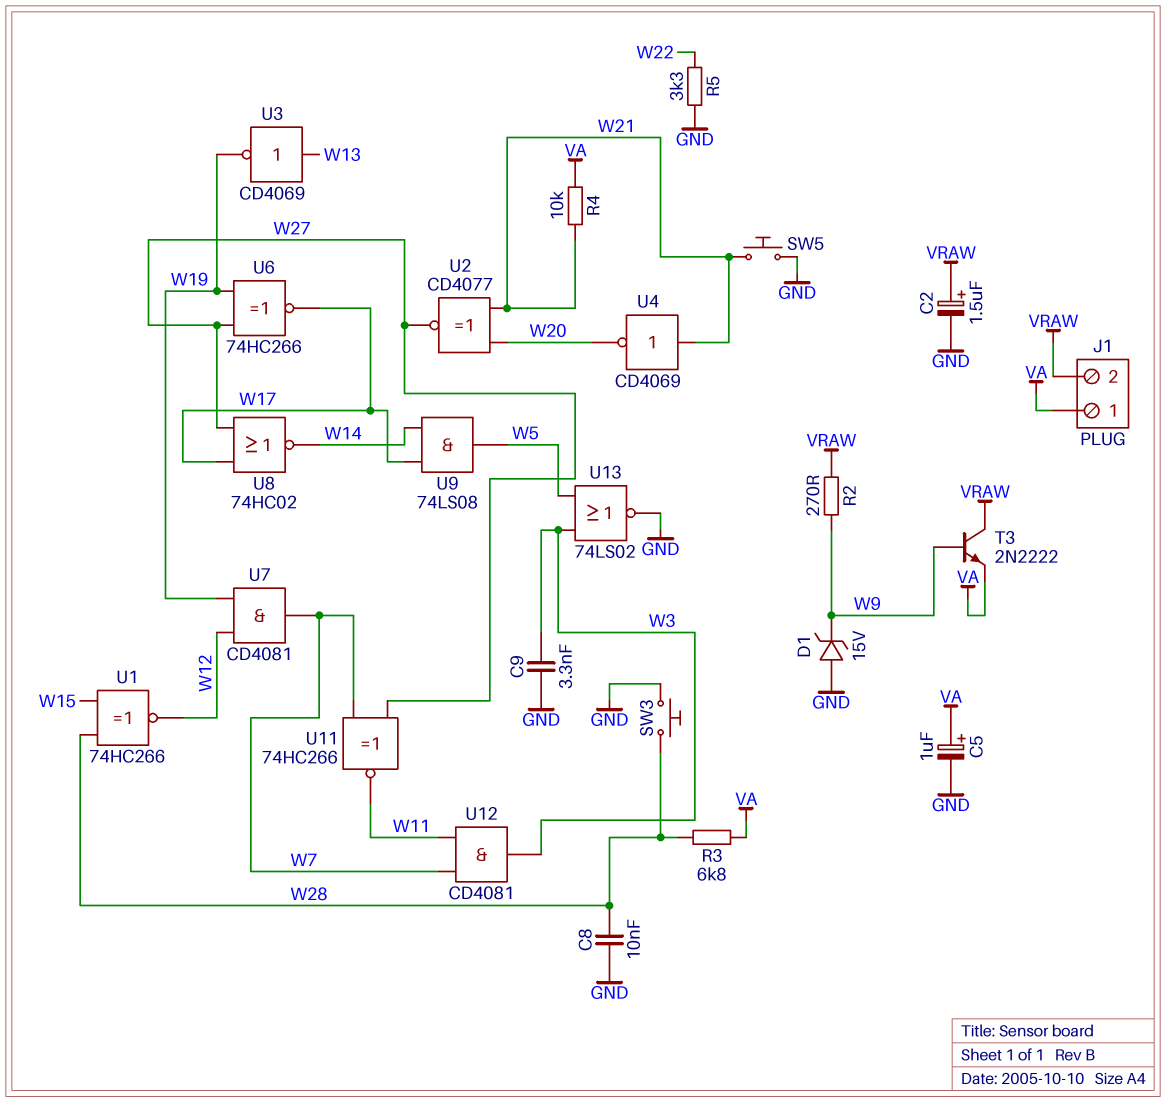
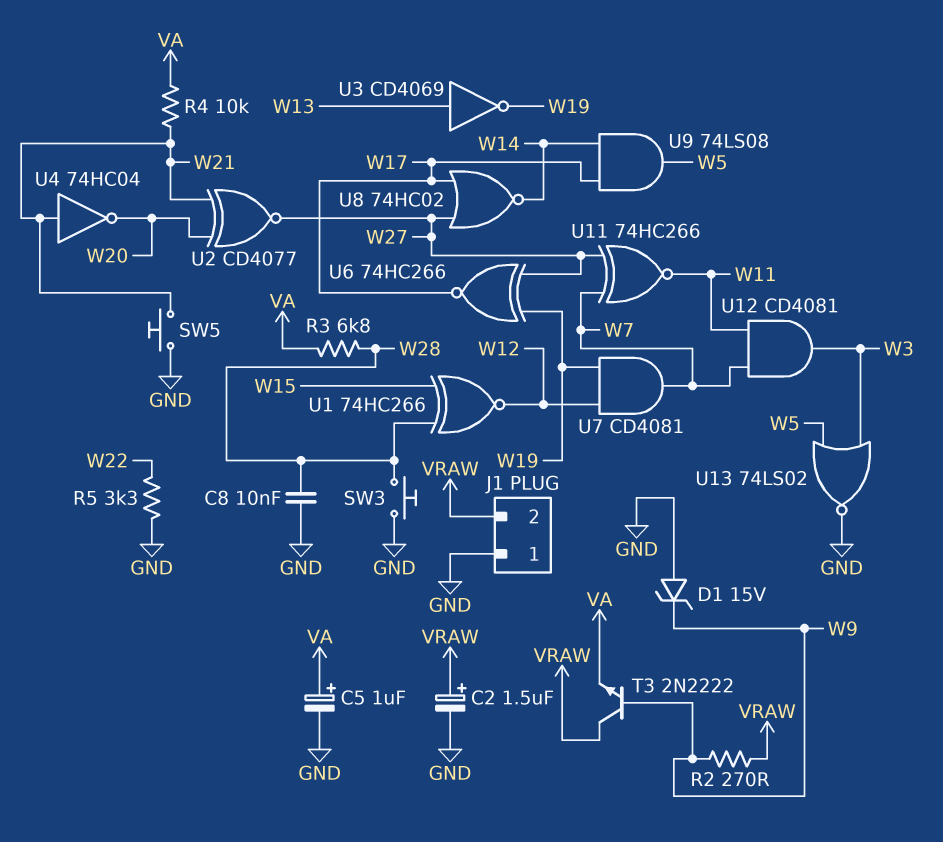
C9: 3.3nF (GND, W3) -> none
J1 pin 1: VA -> GND
U4: NOT CD4069 (in W21, out W20) -> NOT 74HC04 (in W21, out W20)

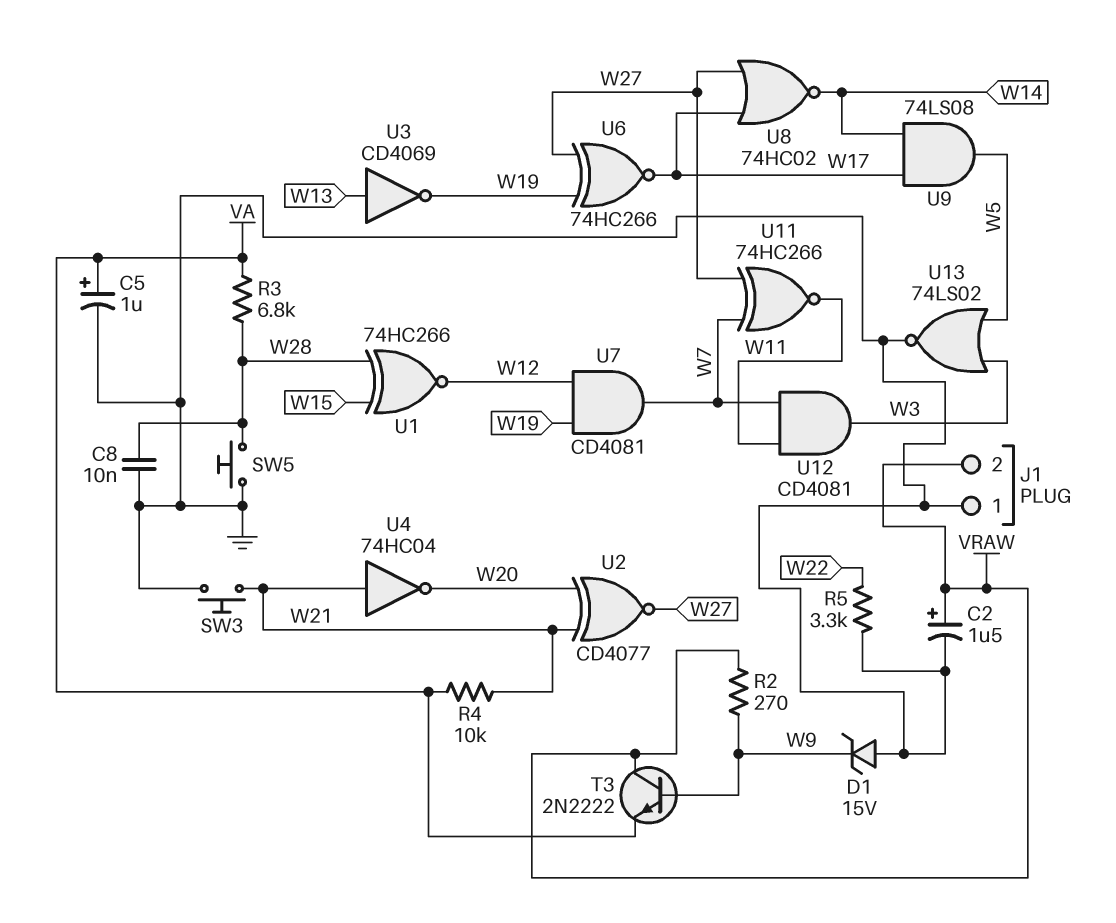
SW3: button (GND, W28) -> button (GND, W21)
SW5: button (GND, W21) -> button (GND, W28)

